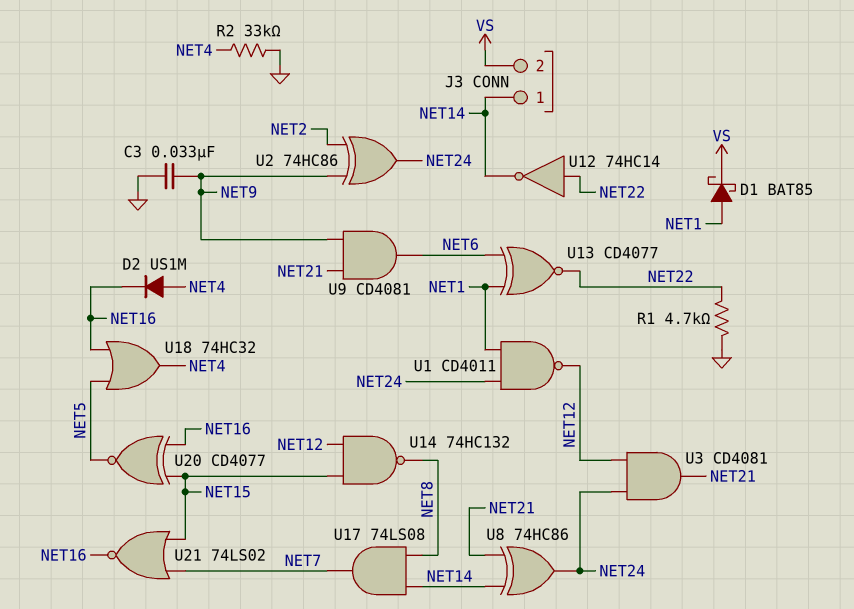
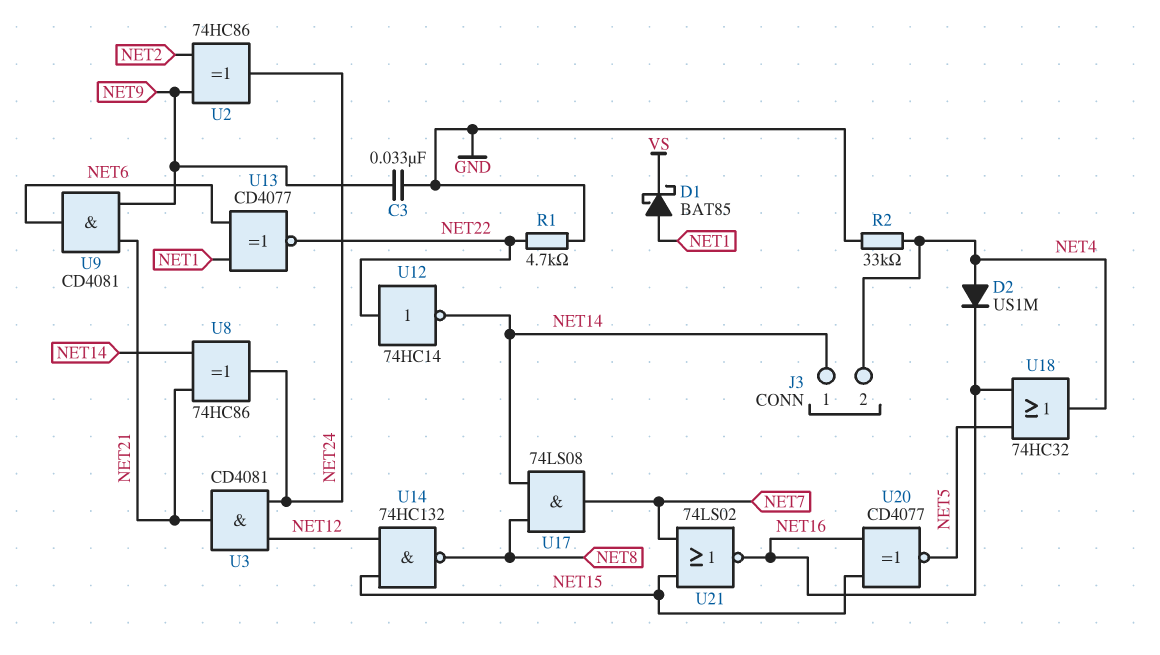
J3 pin 2: VS -> NET4
U1: NAND CD4011 (in NET1, in NET24, out NET12) -> none

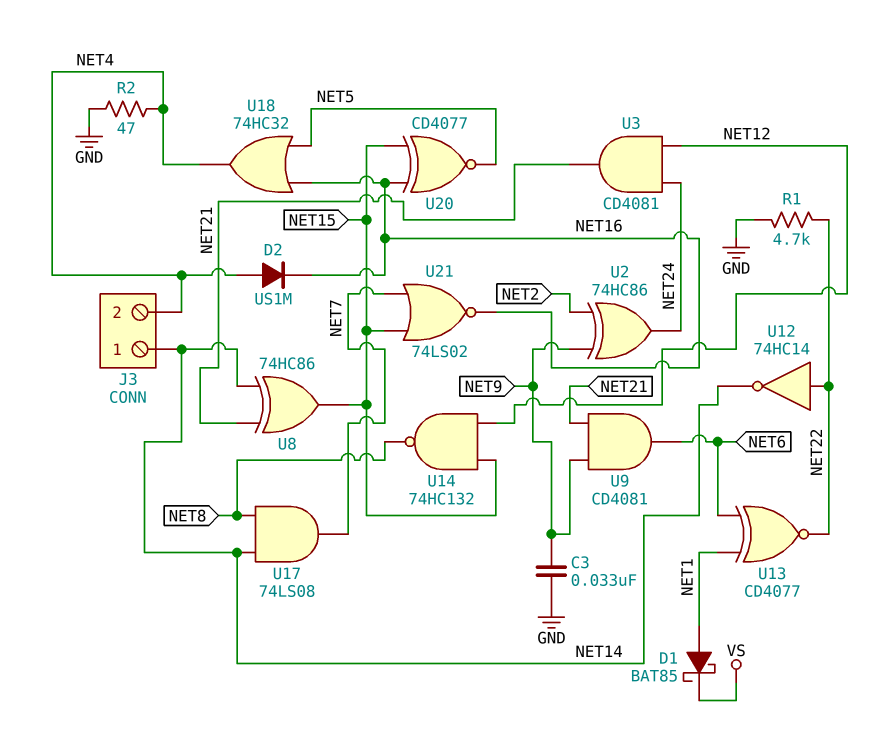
R2: 33k (GND, NET4) -> 47 (GND, NET4)
U8: XOR 74HC86 (in NET14, in NET21, out NET24) -> XOR 74HC86 (in NET14, in NET21, out NET15)

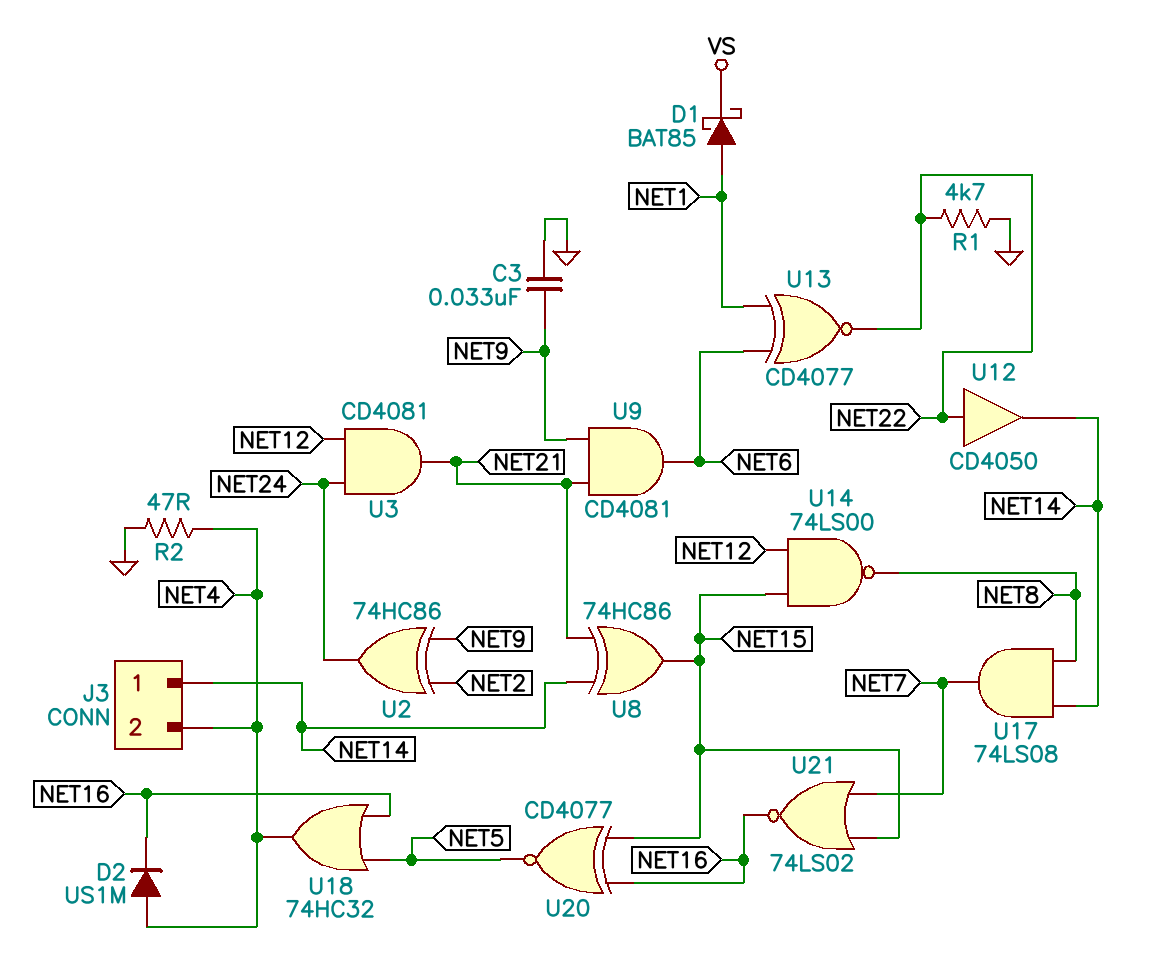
U12: NOT 74HC14 (in NET22, out NET14) -> buffer CD4050 (in NET22, out NET14)
U14: NAND 74HC132 (in NET12, in NET15, out NET8) -> NAND 74LS00 (in NET12, in NET15, out NET8)

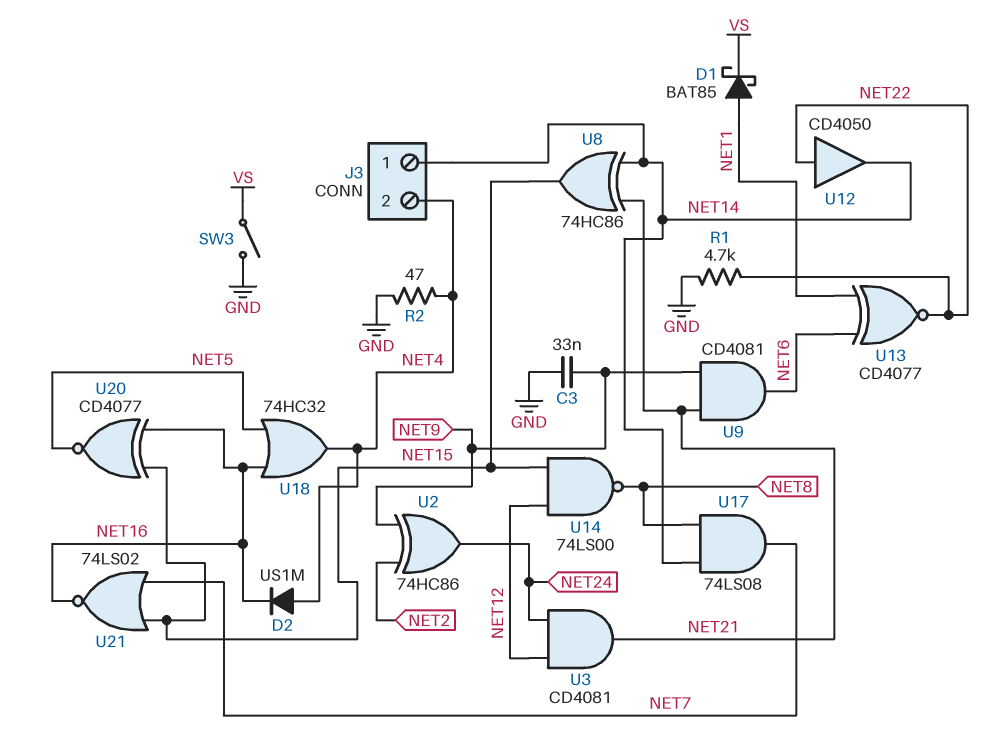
SW3: none -> switch (GND, VS)

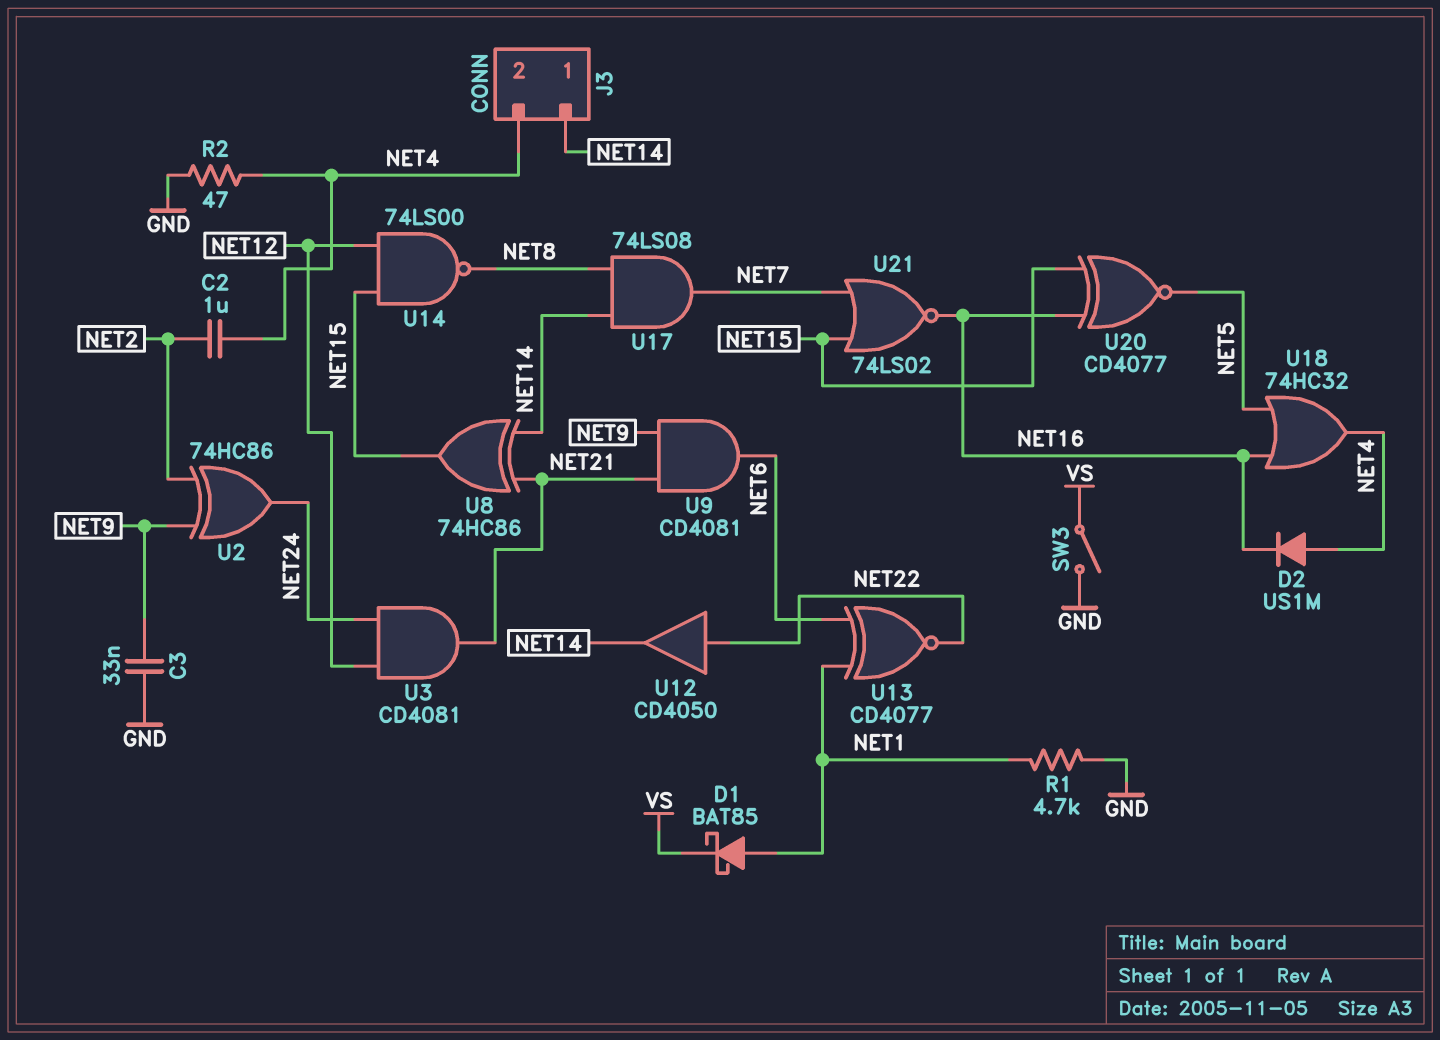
C2: none -> 1uF (NET2, NET4)
R1: 4.7k (GND, NET22) -> 4.7k (GND, NET1)

